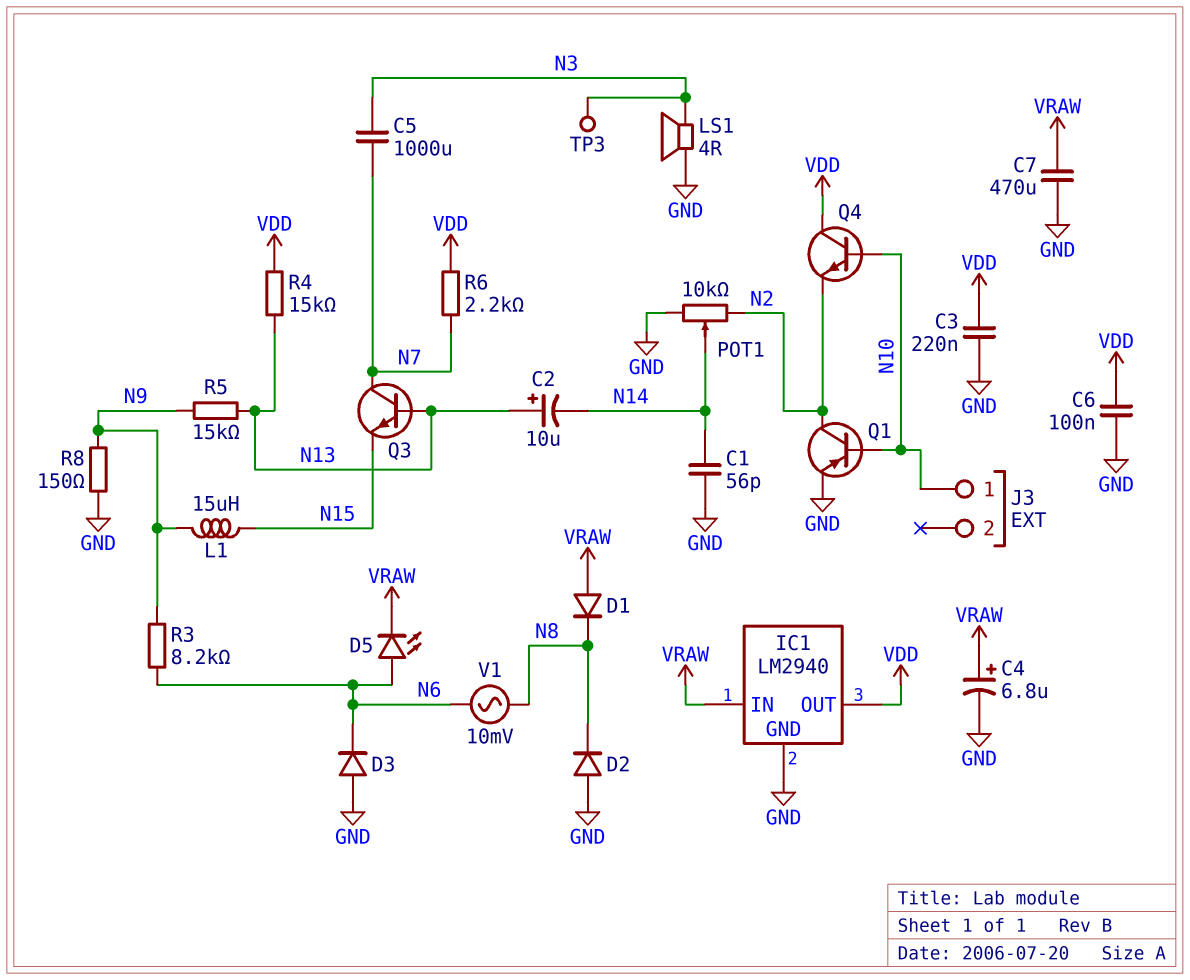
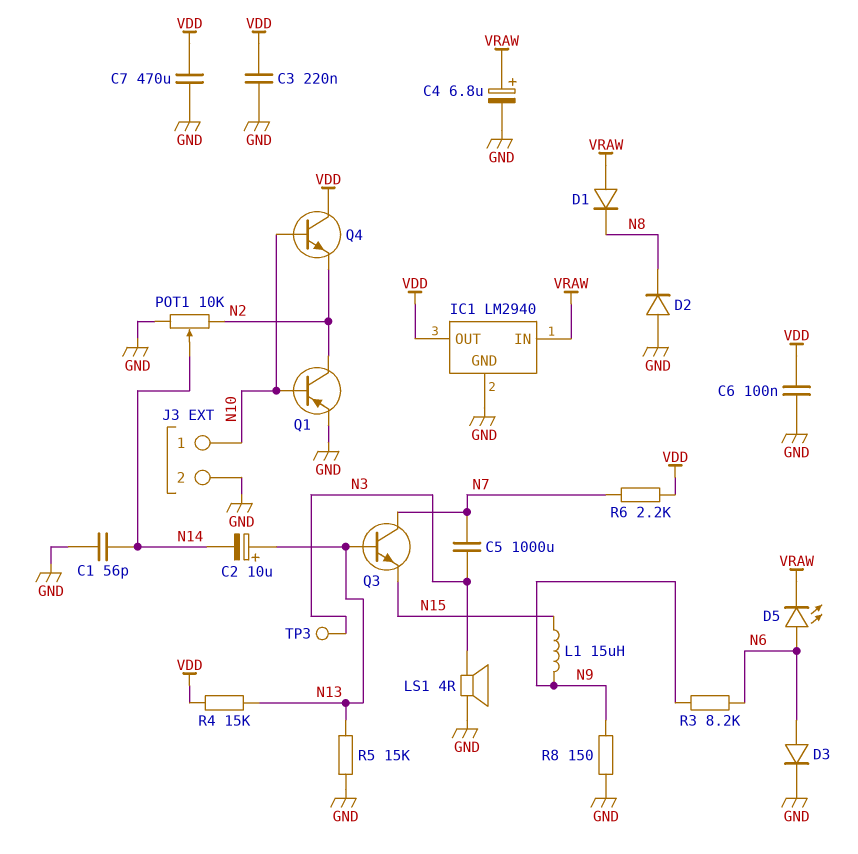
C7: 470uF (GND, VRAW) -> 470uF (GND, VDD)
D3: diode (A GND, K N6) -> diode (A N6, K GND)
J3 pin 2: none -> GND
R5: 15k (N9, N13) -> 15k (GND, N13)
V1: AC 10mV (N6, N8) -> none

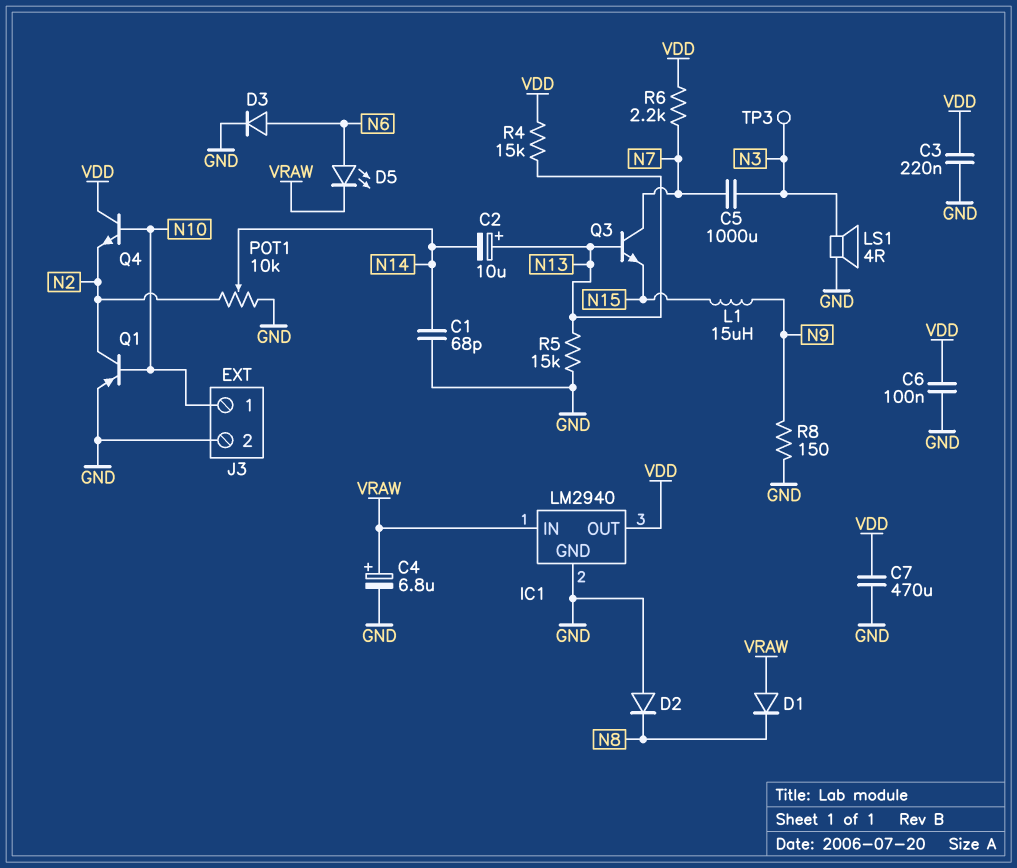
C1: 56pF (GND, N14) -> 68pF (GND, N14)
R3: 8.2k (N6, N9) -> none

